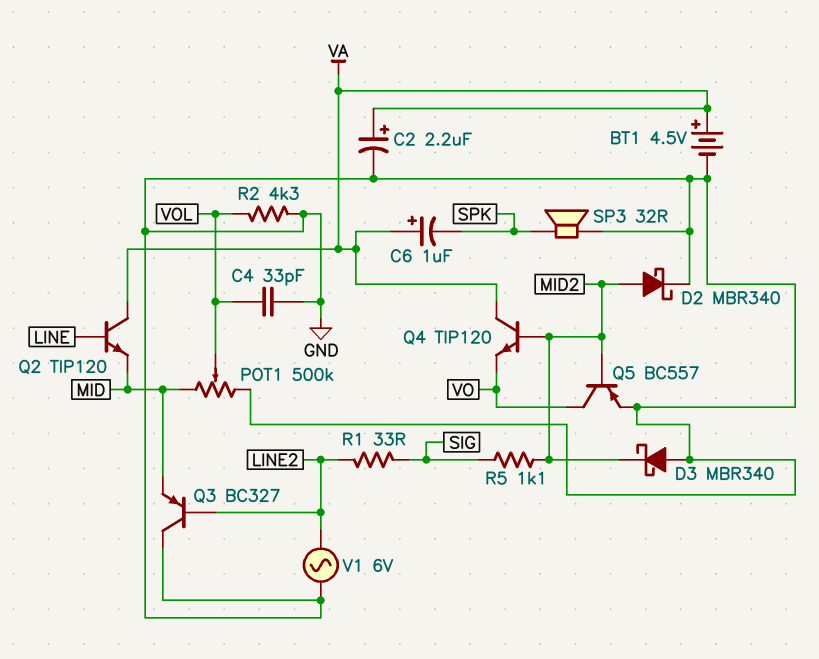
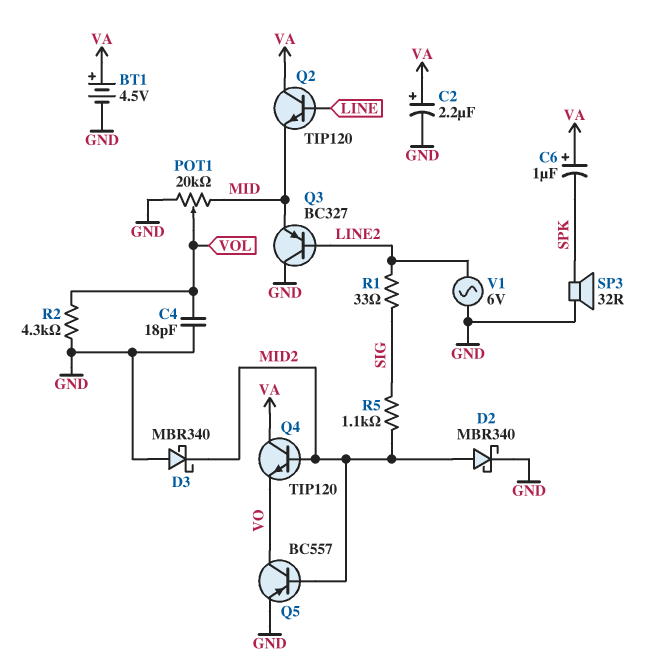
C4: 33pF (GND, VOL) -> 18pF (GND, VOL)
POT1: 500k (GND, MID, wiper VOL) -> 20k (GND, MID, wiper VOL)

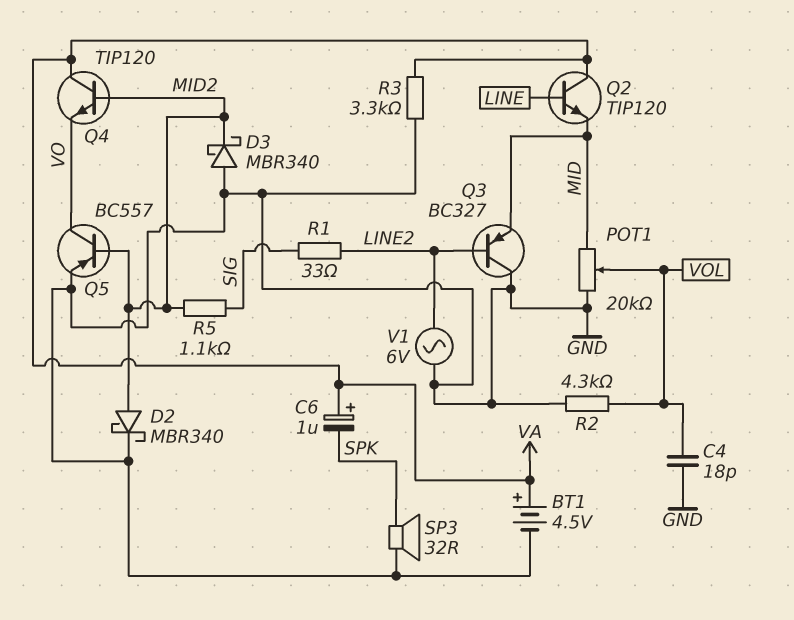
C2: 2.2uF (plus VA, minus GND) -> none
R3: none -> 3.3k (GND, VA)

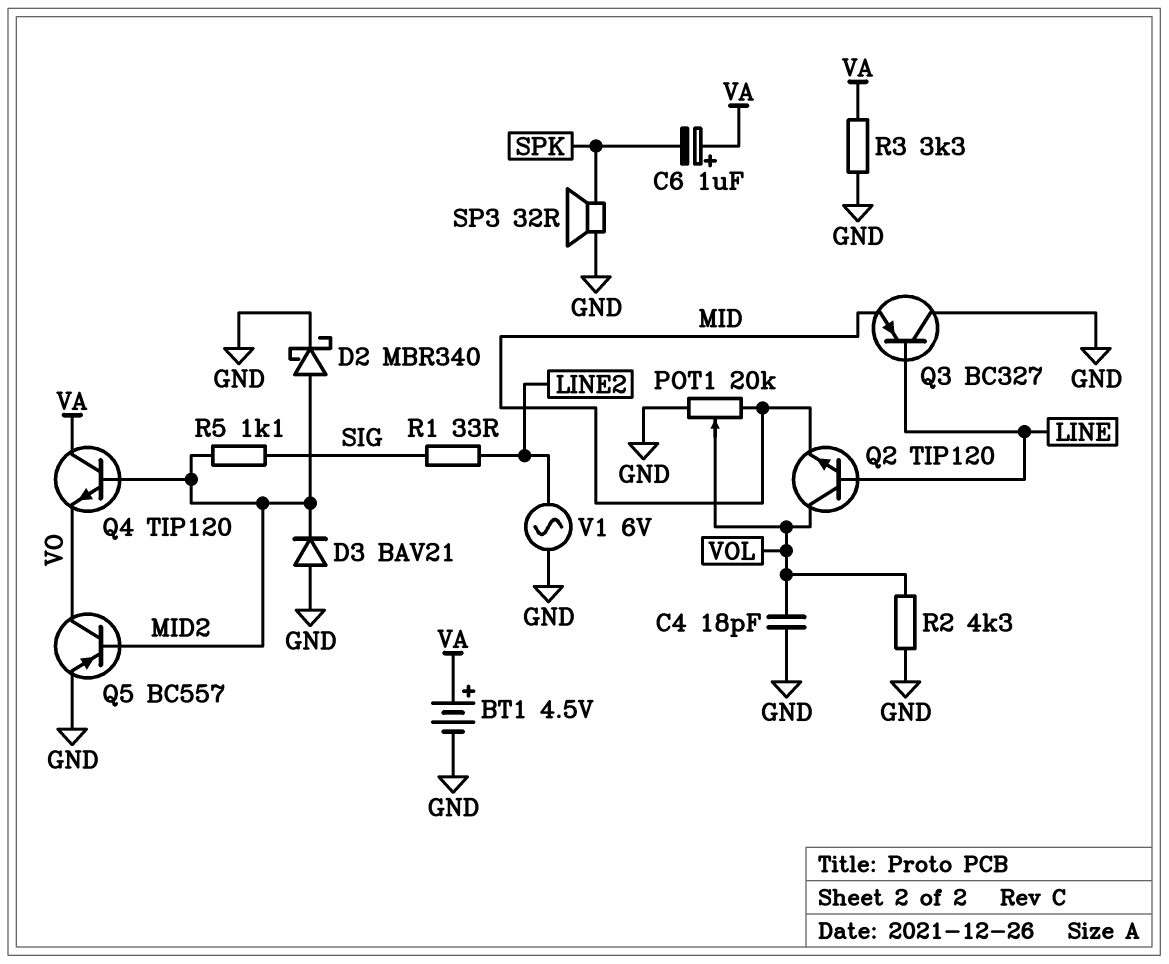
D3: schottky MBR340 (A GND, K MID2) -> diode BAV21 (A GND, K MID2)
Q2: NPN TIP120 (B LINE, C VA, E MID) -> NPN TIP120 (B LINE, C VOL, E MID)
Q3: PNP BC327 (B LINE2, C GND, E MID) -> PNP BC327 (B LINE, C GND, E MID)

